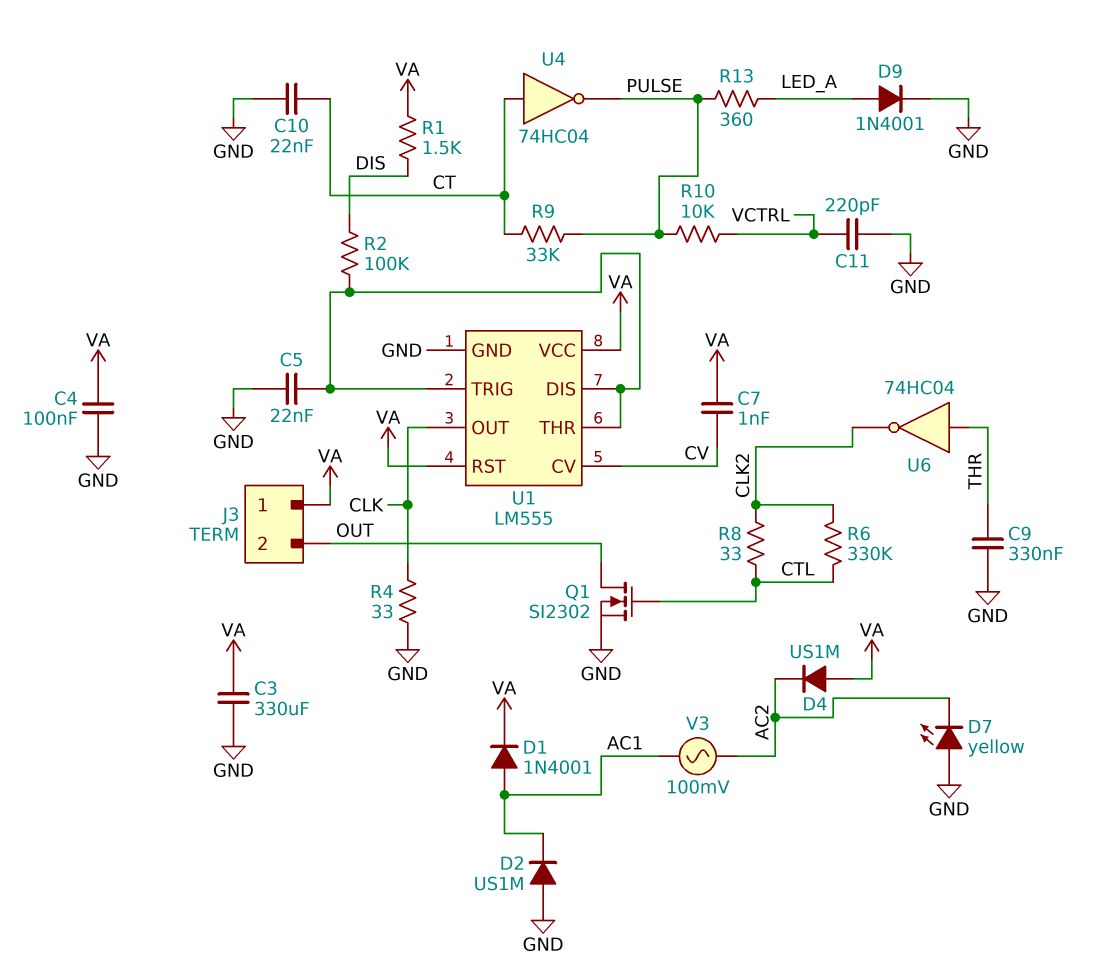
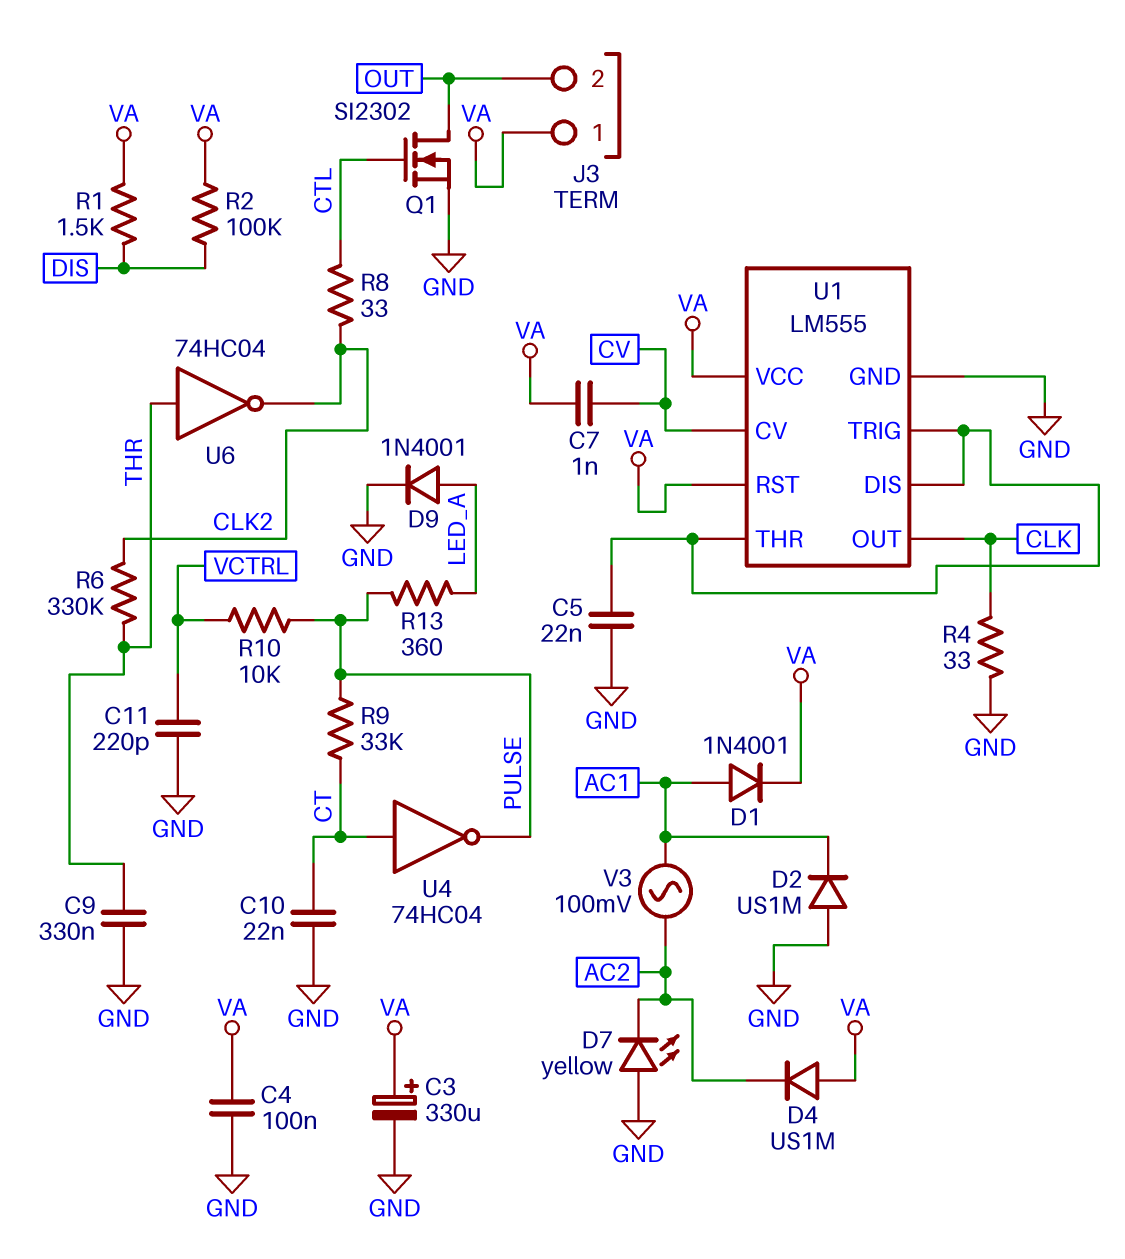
C3: 330uF (GND, VA) -> 330uF (plus VA, minus GND)
R2: 100k (DIS, U1/DIS) -> 100k (DIS, VA)
R6: 330k (CLK2, CTL) -> 330k (CLK2, THR)

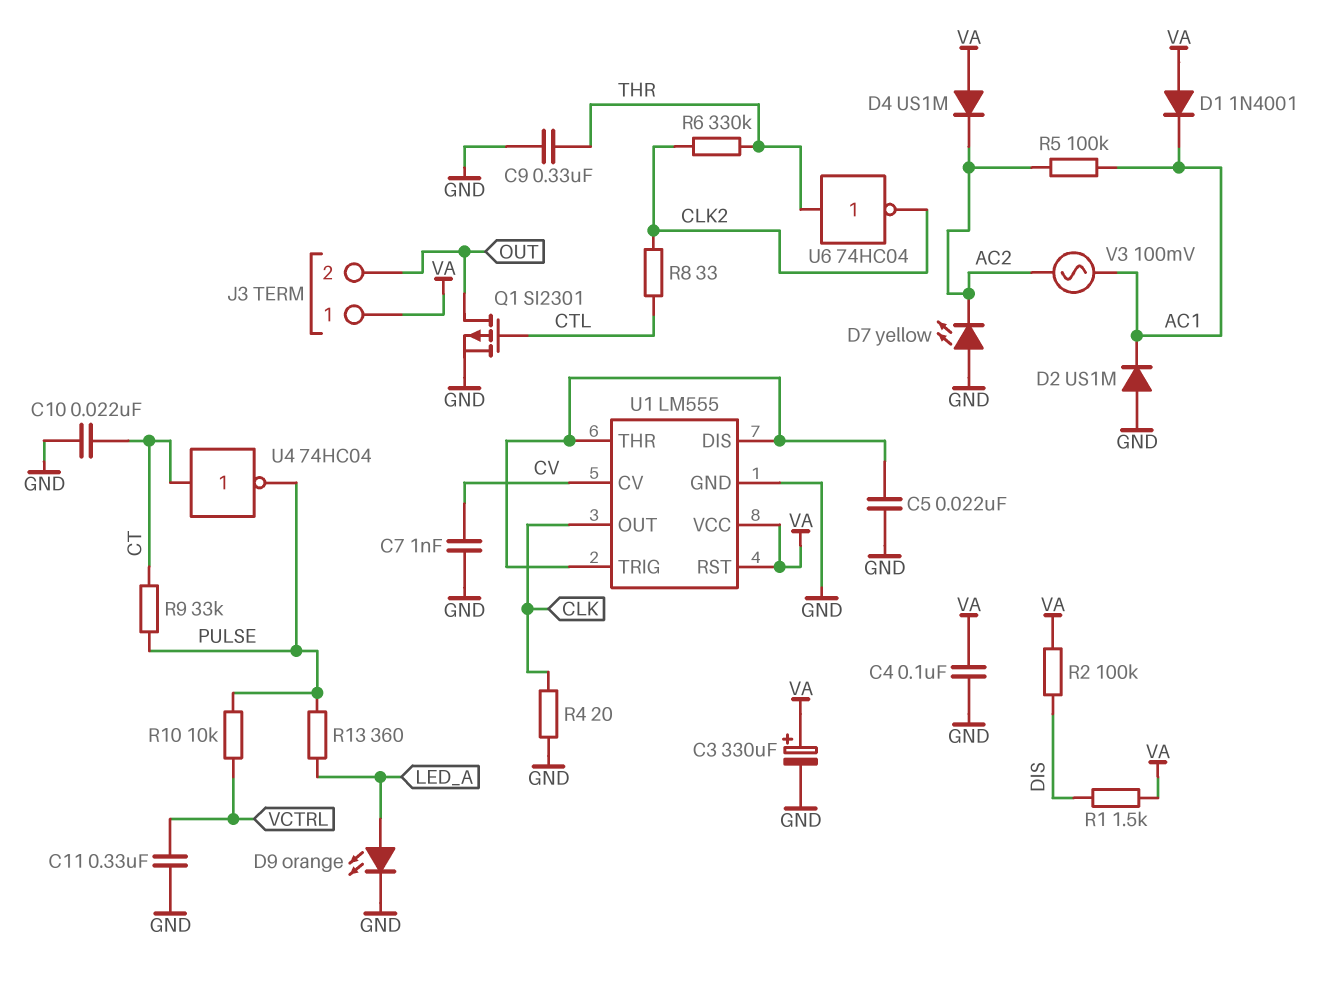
C7: 1nF (CV, VA) -> 1nF (CV, GND)
C11: 220pF (GND, VCTRL) -> 330nF (GND, VCTRL)
D1: diode 1N4001 (A AC1, K VA) -> diode 1N4001 (A VA, K AC1)
D9: diode 1N4001 (A LED_A, K GND) -> LED orange (A LED_A, K GND)
Q1: NMOS SI2302 (G CTL, D OUT, S GND) -> PMOS SI2301 (G CTL, D OUT, S GND)
R4: 33 (CLK, GND) -> 20 (CLK, GND)
R5: none -> 100k (AC1, AC2)

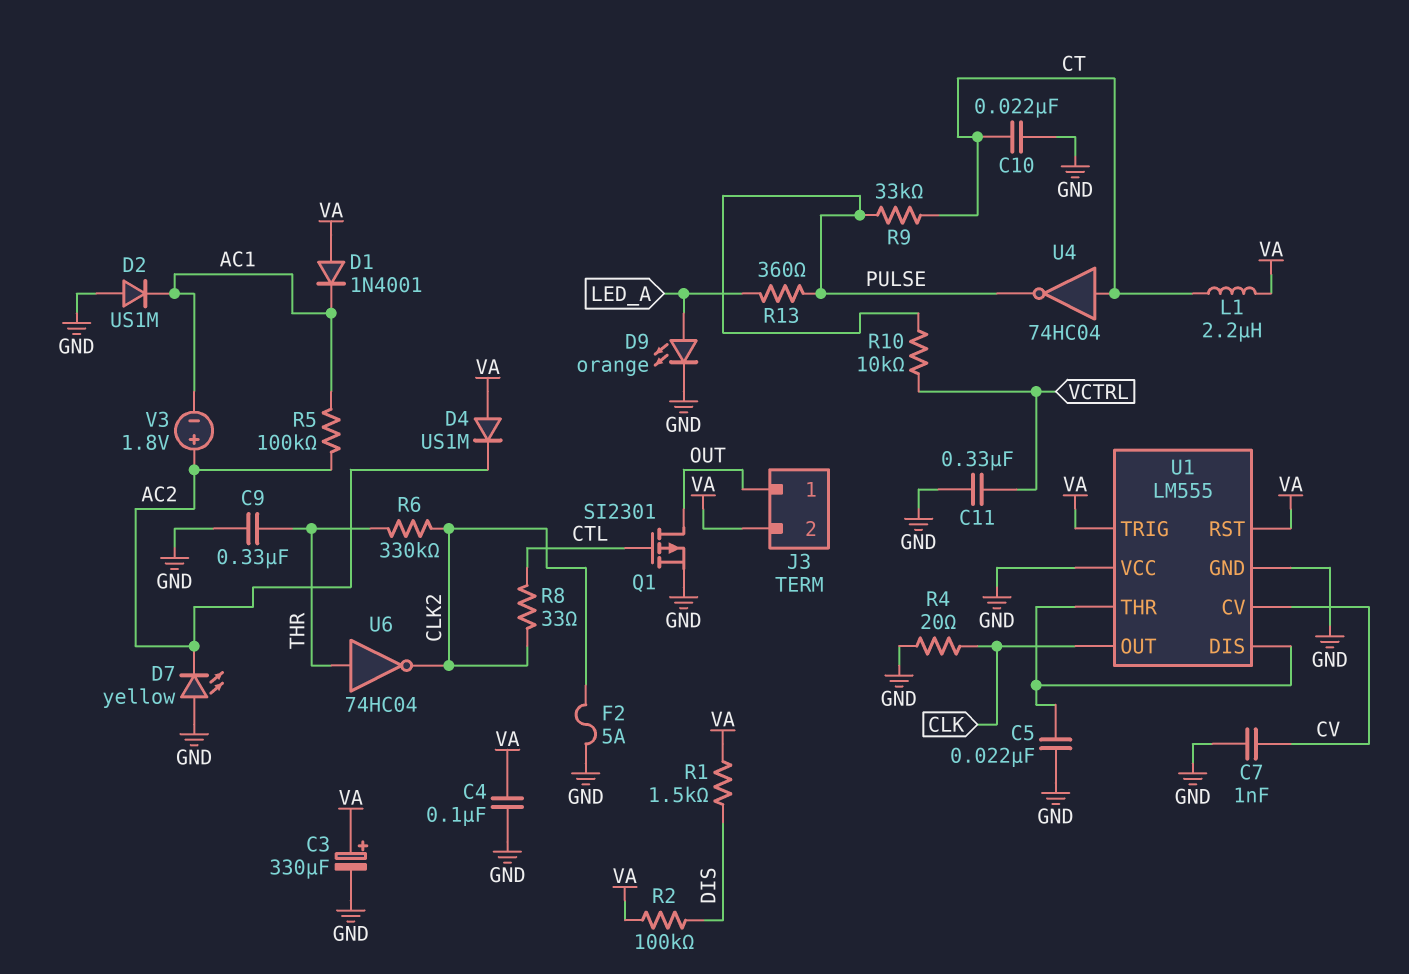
F2: none -> 5A (CLK2, GND)
J3 pin 1: VA -> OUT
J3 pin 2: OUT -> VA
L1: none -> 2.2uH (CT, VA)
U1 pin TRIG: U1/DIS -> VA
U1 pin VCC: VA -> GND
V3: AC 100mV (AC1, AC2) -> 1.8V (plus AC2, minus AC1)

